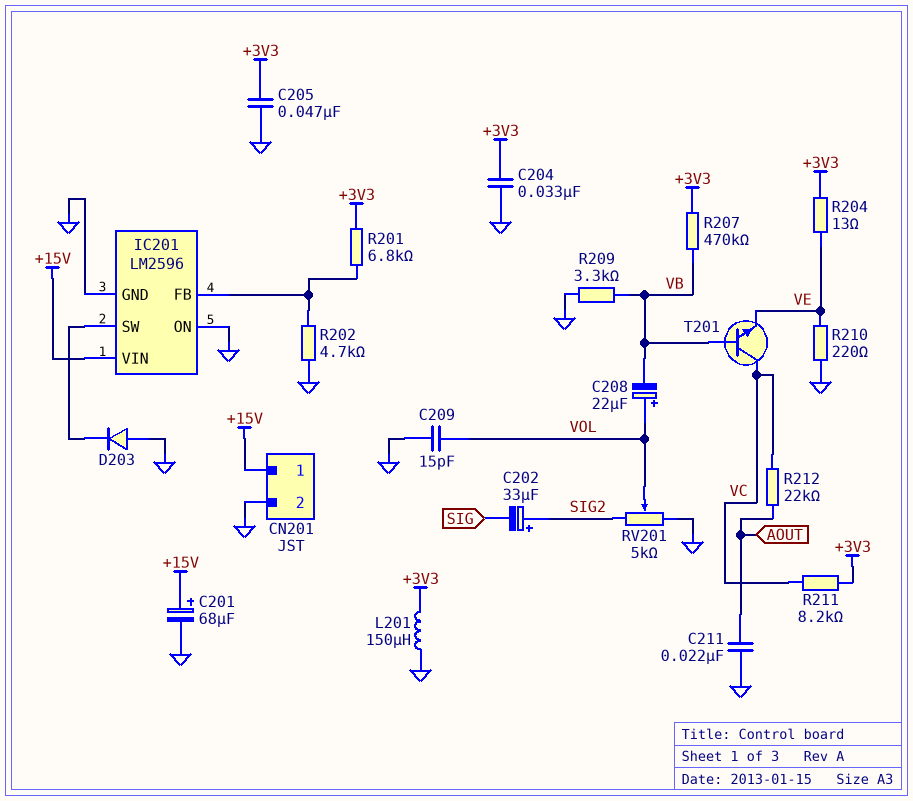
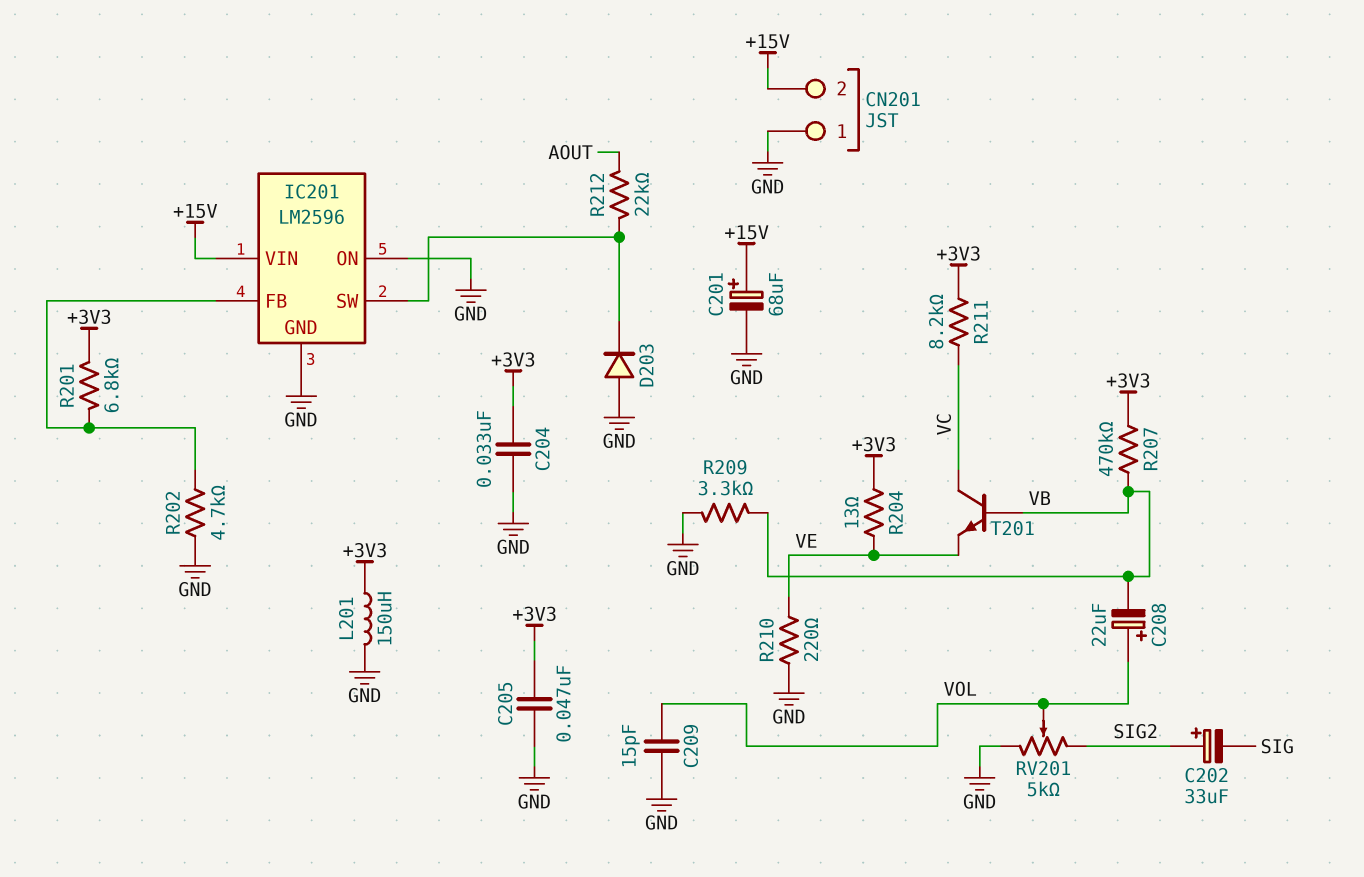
C211: 22nF (AOUT, GND) -> none
CN201 pin 1: +15V -> GND
CN201 pin 2: GND -> +15V
R212: 22k (AOUT, VC) -> 22k (AOUT, IC201/SW)

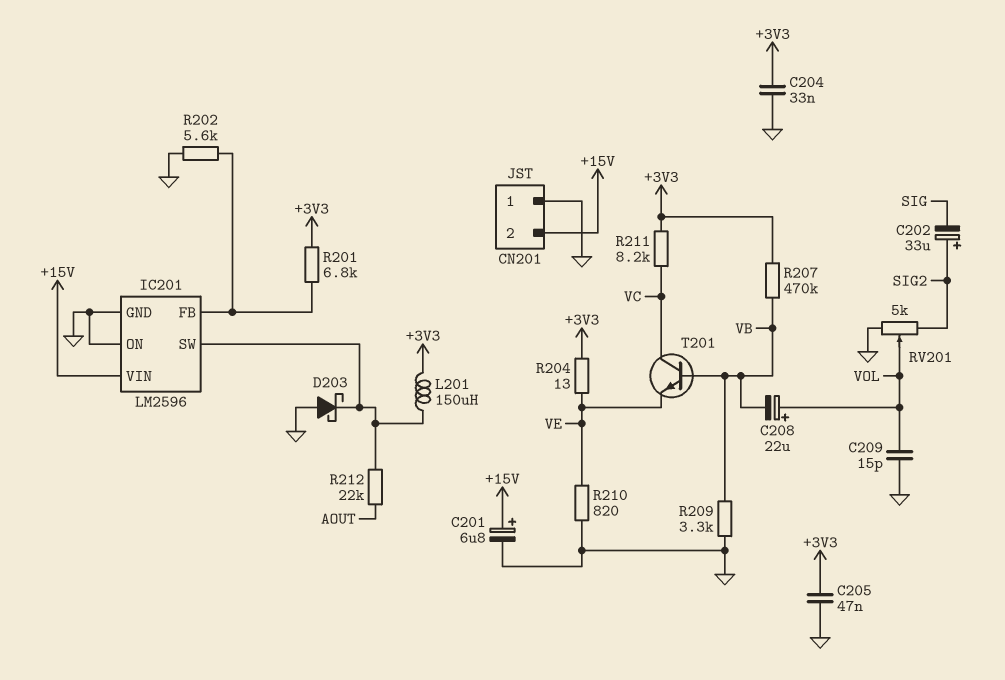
C201: 68uF (plus +15V, minus GND) -> 6.8uF (plus +15V, minus GND)
D203: diode (A GND, K IC201/SW) -> schottky (A GND, K IC201/SW)
L201: 150uH (+3V3, GND) -> 150uH (+3V3, IC201/SW)
R202: 4.7k (GND, IC201/FB) -> 5.6k (GND, IC201/FB)
R210: 220 (GND, VE) -> 820 (GND, VE)

